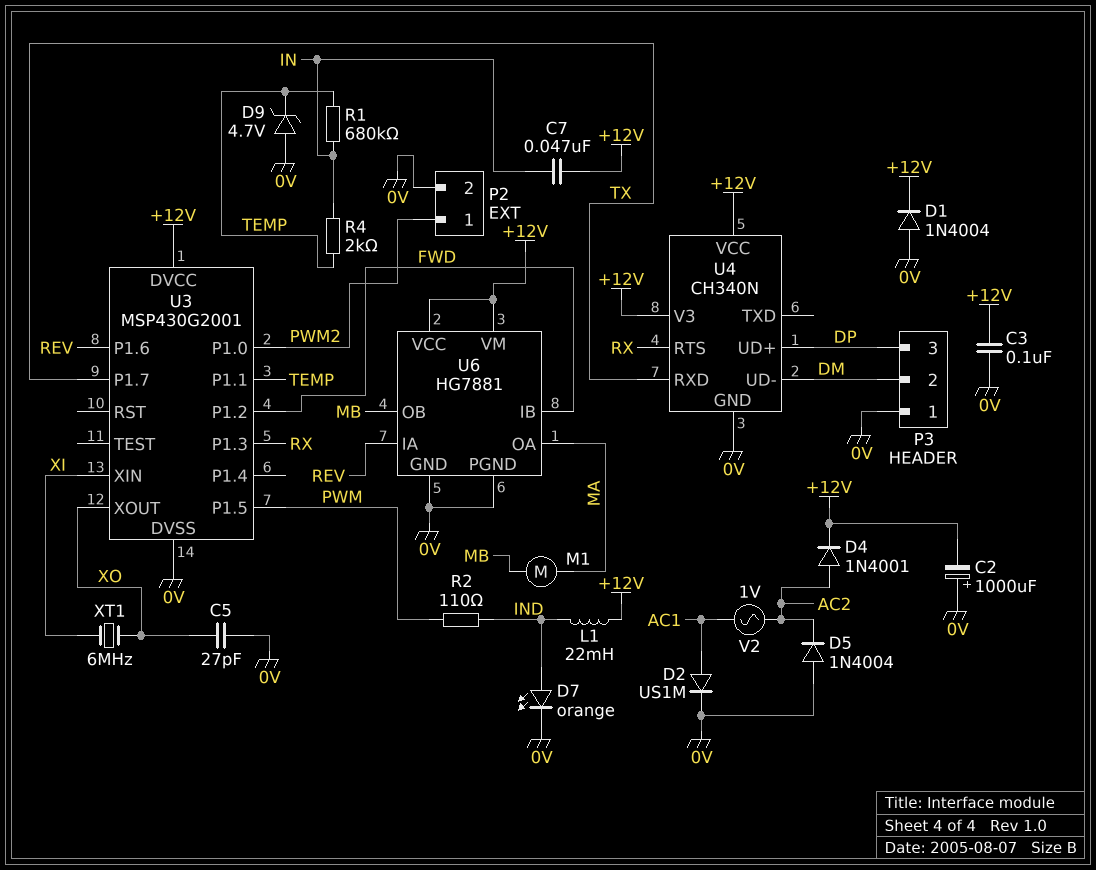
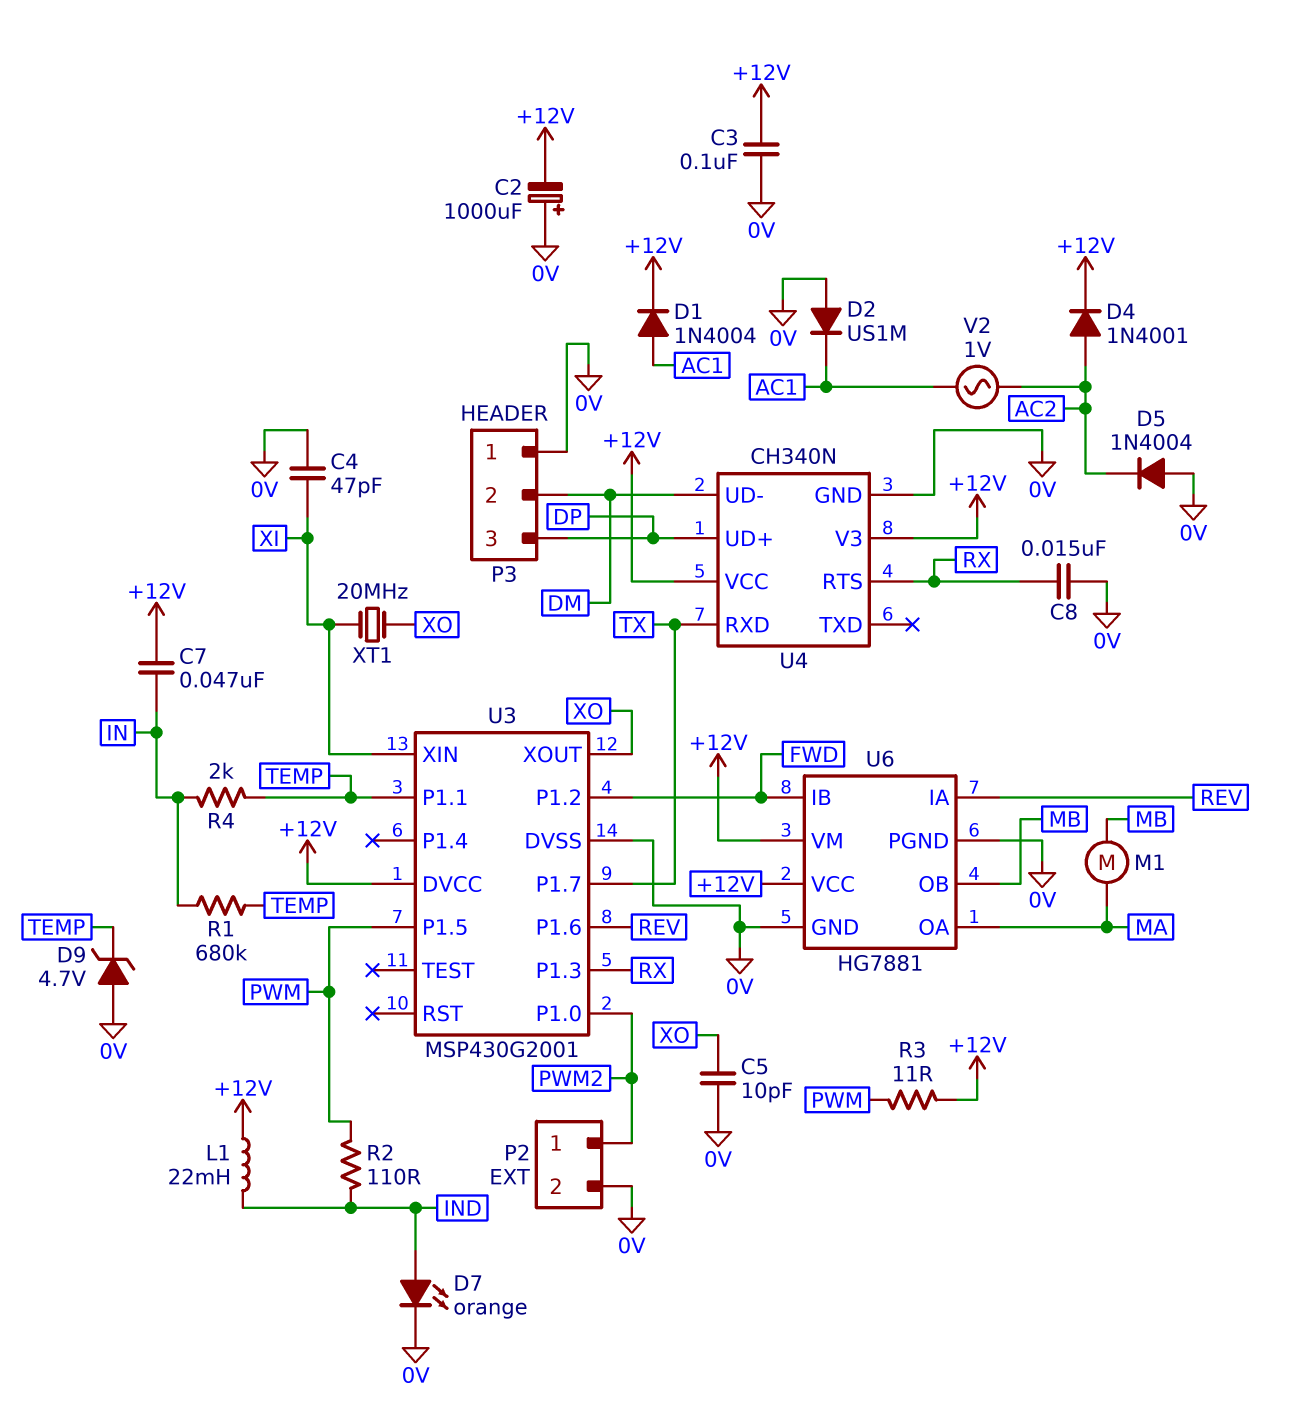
C4: none -> 47pF (0V, XI)
C5: 27pF (0V, XO) -> 10pF (0V, XO)
C8: none -> 15nF (0V, RX)
D1: diode 1N4004 (A 0V, K +12V) -> diode 1N4004 (A AC1, K +12V)
D2: diode US1M (A AC1, K 0V) -> diode US1M (A 0V, K AC1)
R3: none -> 11 (+12V, PWM)
XT1: 6MHz (XI, XO) -> 20MHz (XI, XO)

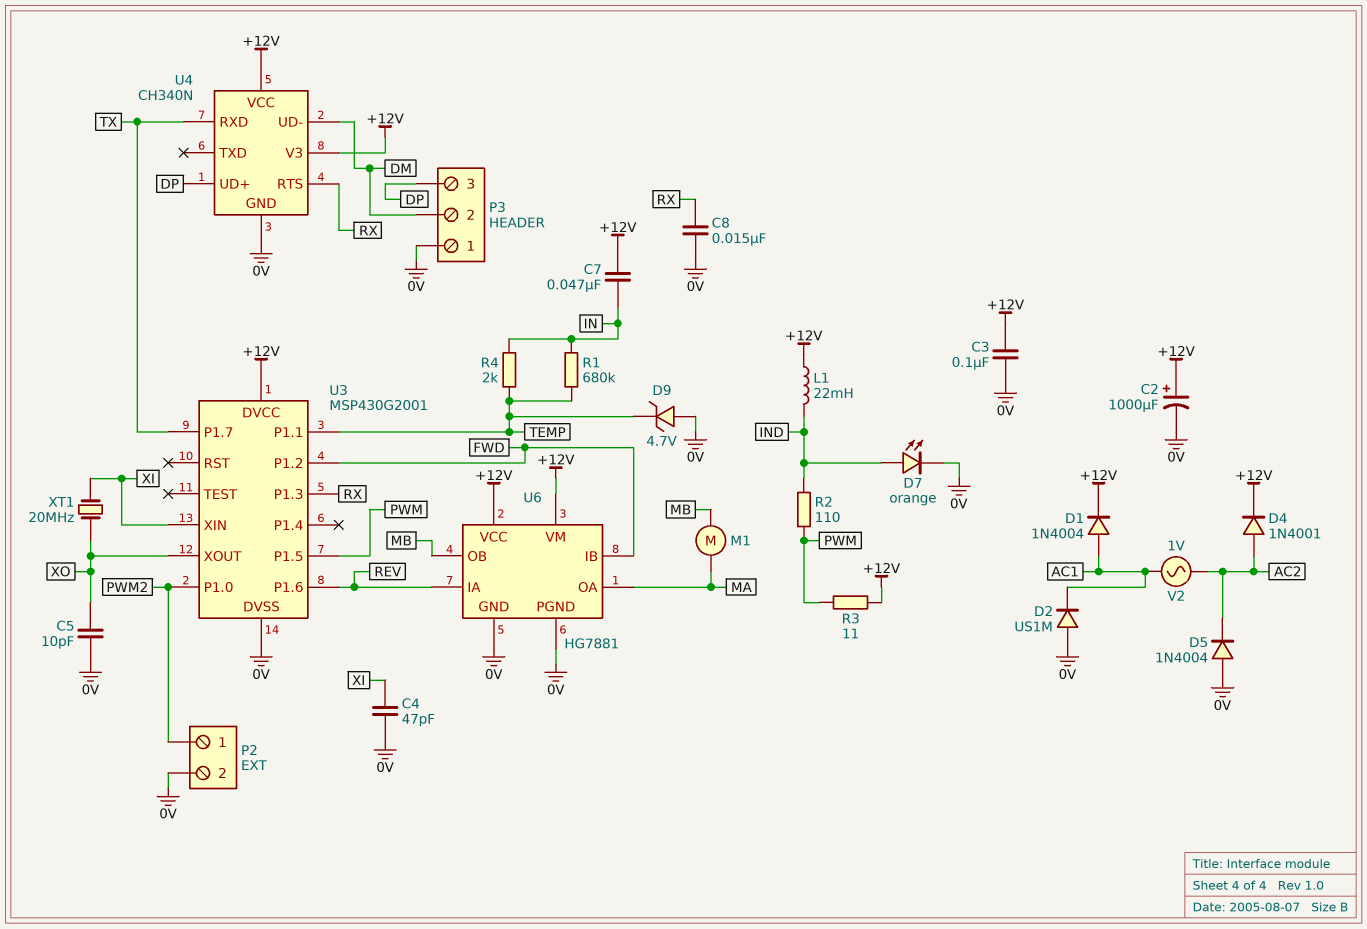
C2: 1000uF (plus 0V, minus +12V) -> 1000uF (plus +12V, minus 0V)

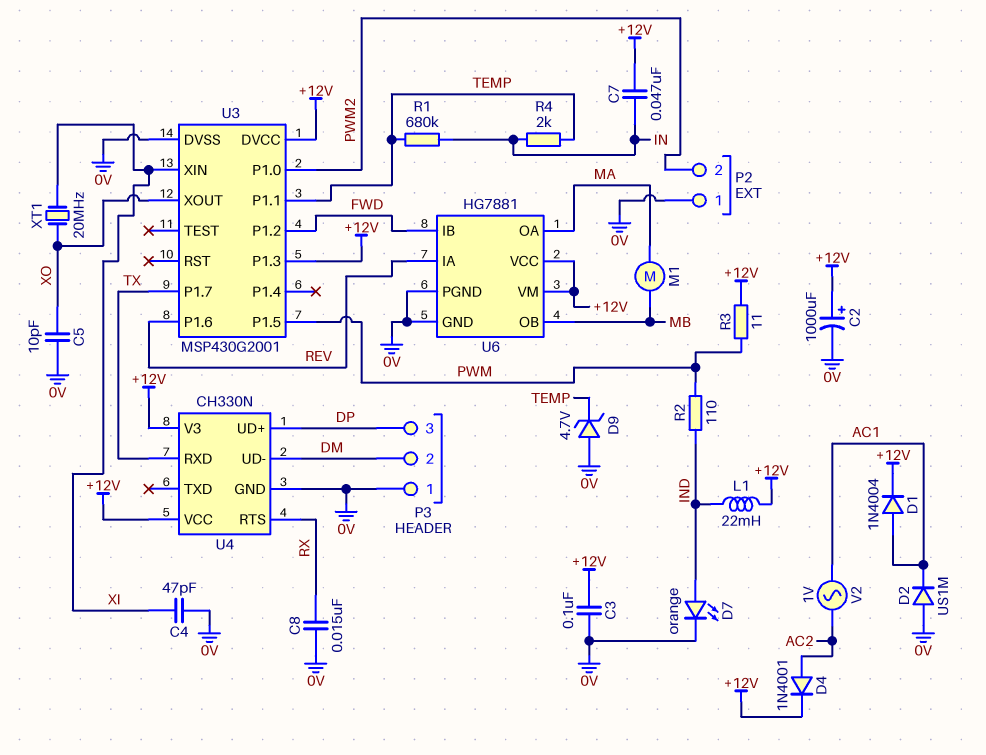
D5: diode 1N4004 (A 0V, K AC2) -> none
P2 pin 1: PWM2 -> 0V
P2 pin 2: 0V -> PWM2
U3 pin P1.3: RX -> +12V
U4: CH340N -> CH330N

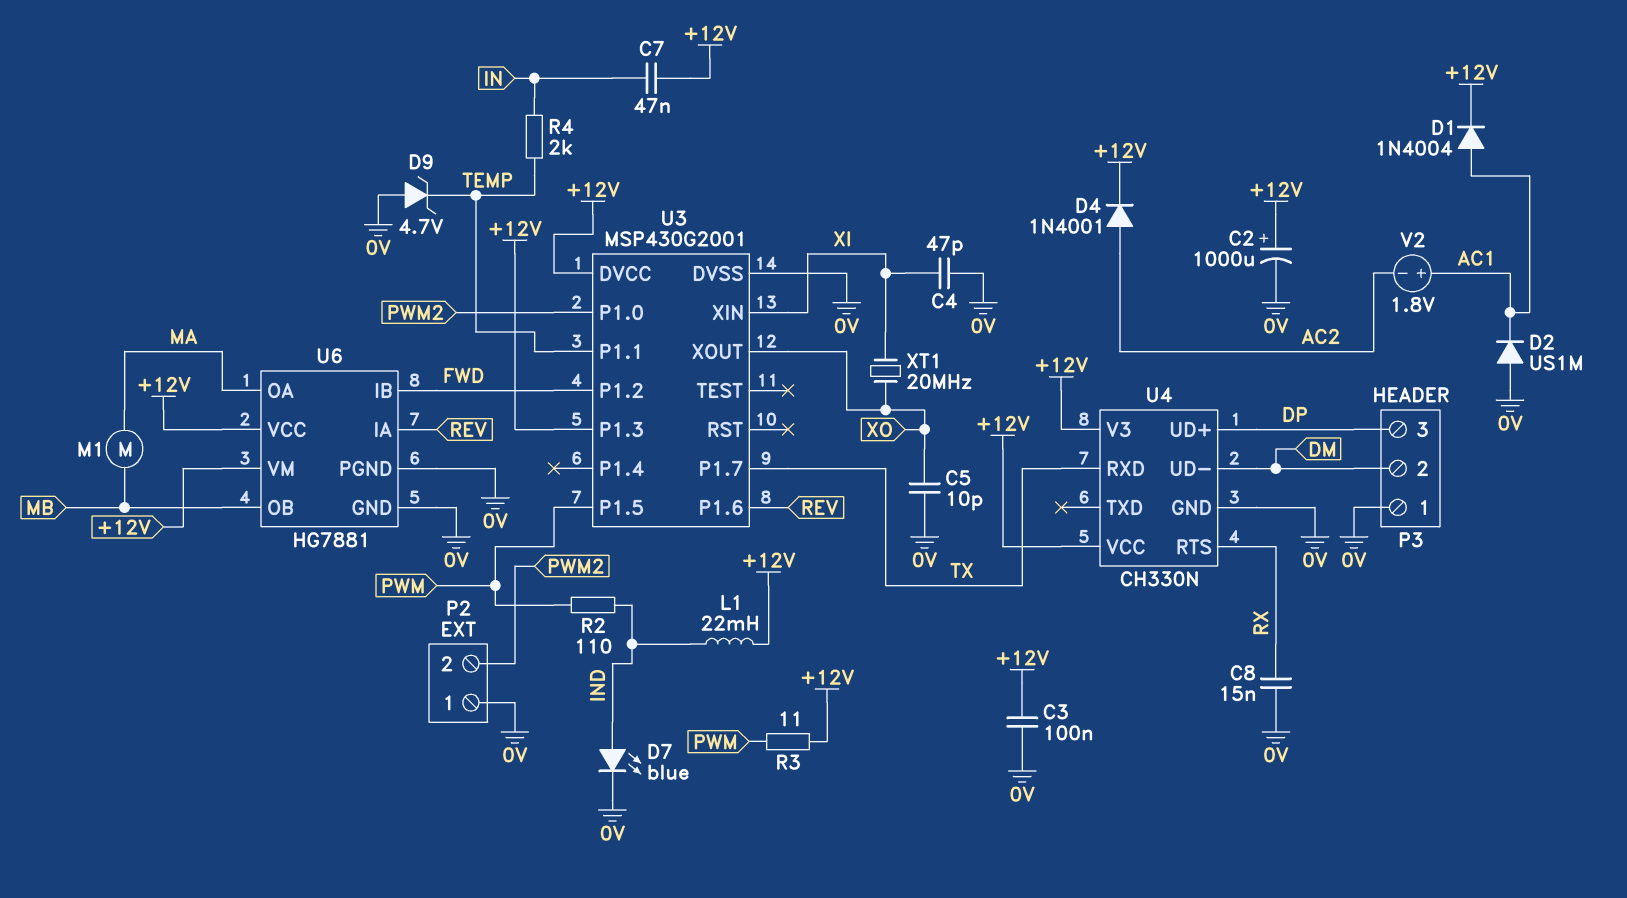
D7: LED orange (A IND, K 0V) -> LED blue (A IND, K 0V)
R1: 680k (IN, TEMP) -> none
V2: AC 1V (AC1, AC2) -> 1.8V (plus AC1, minus AC2)

